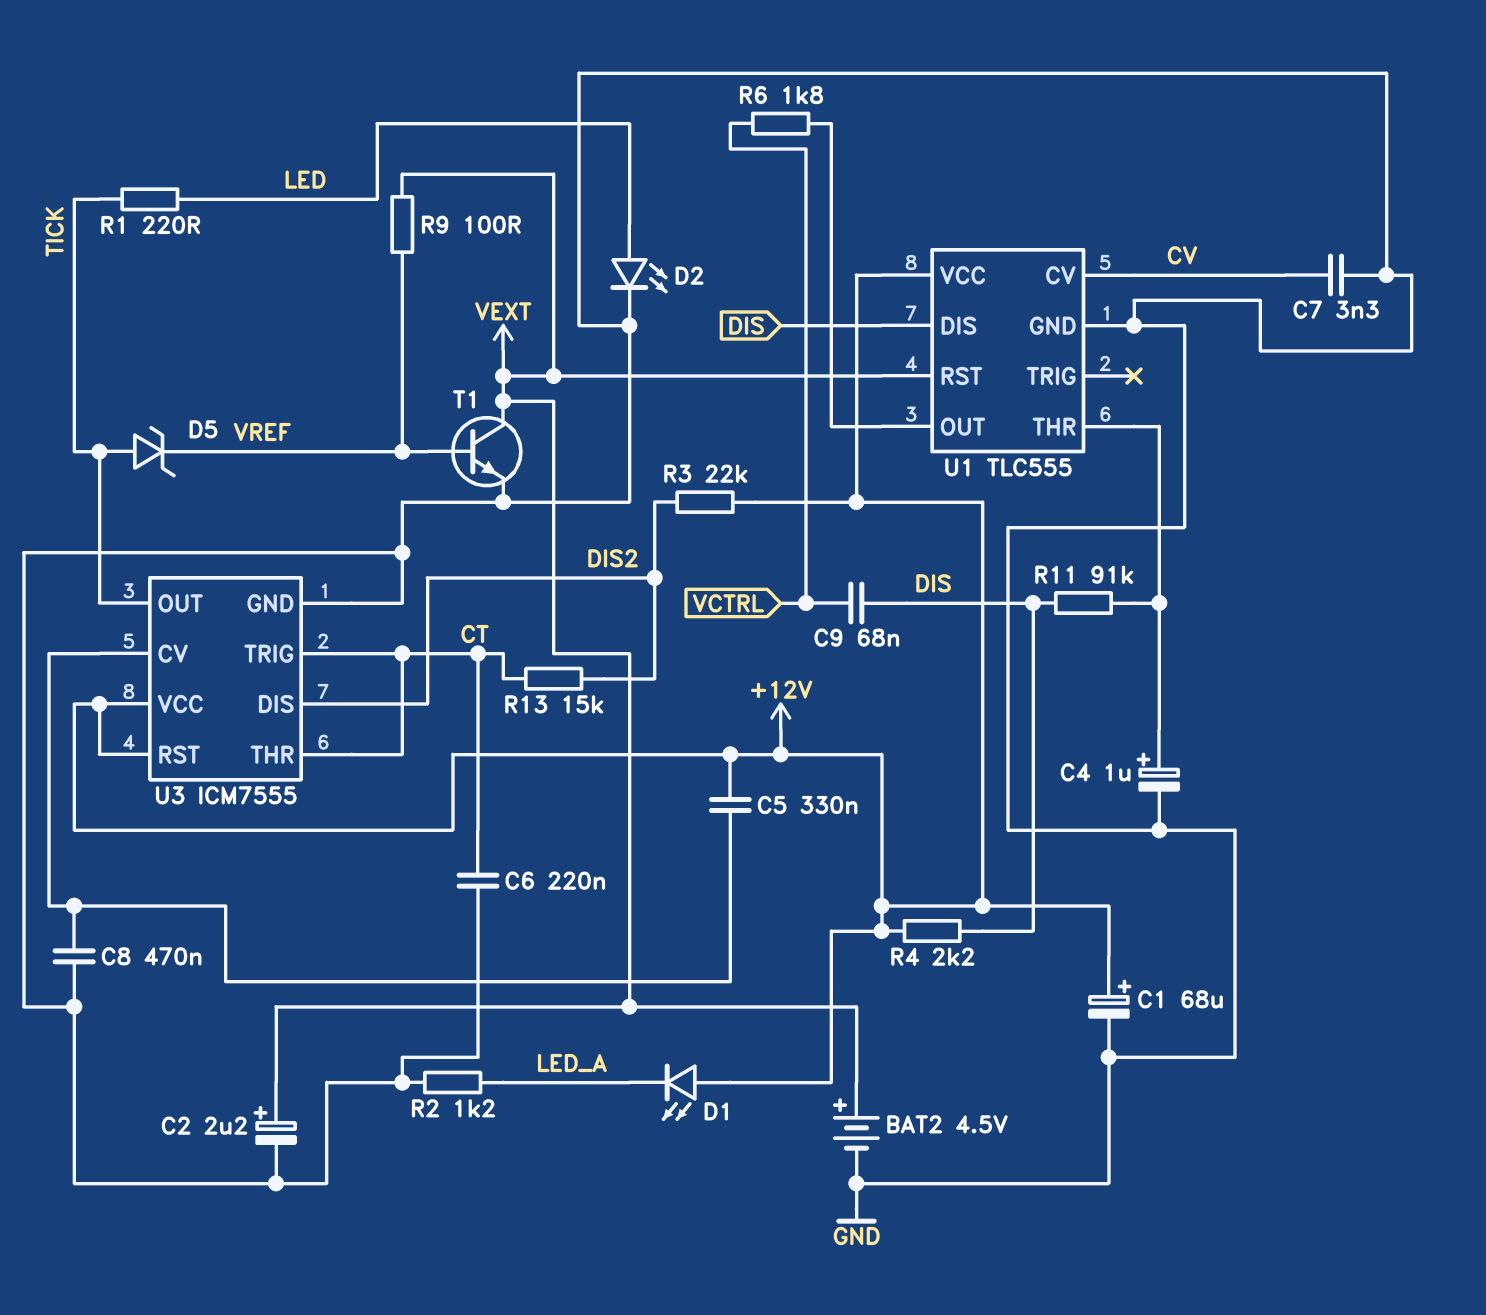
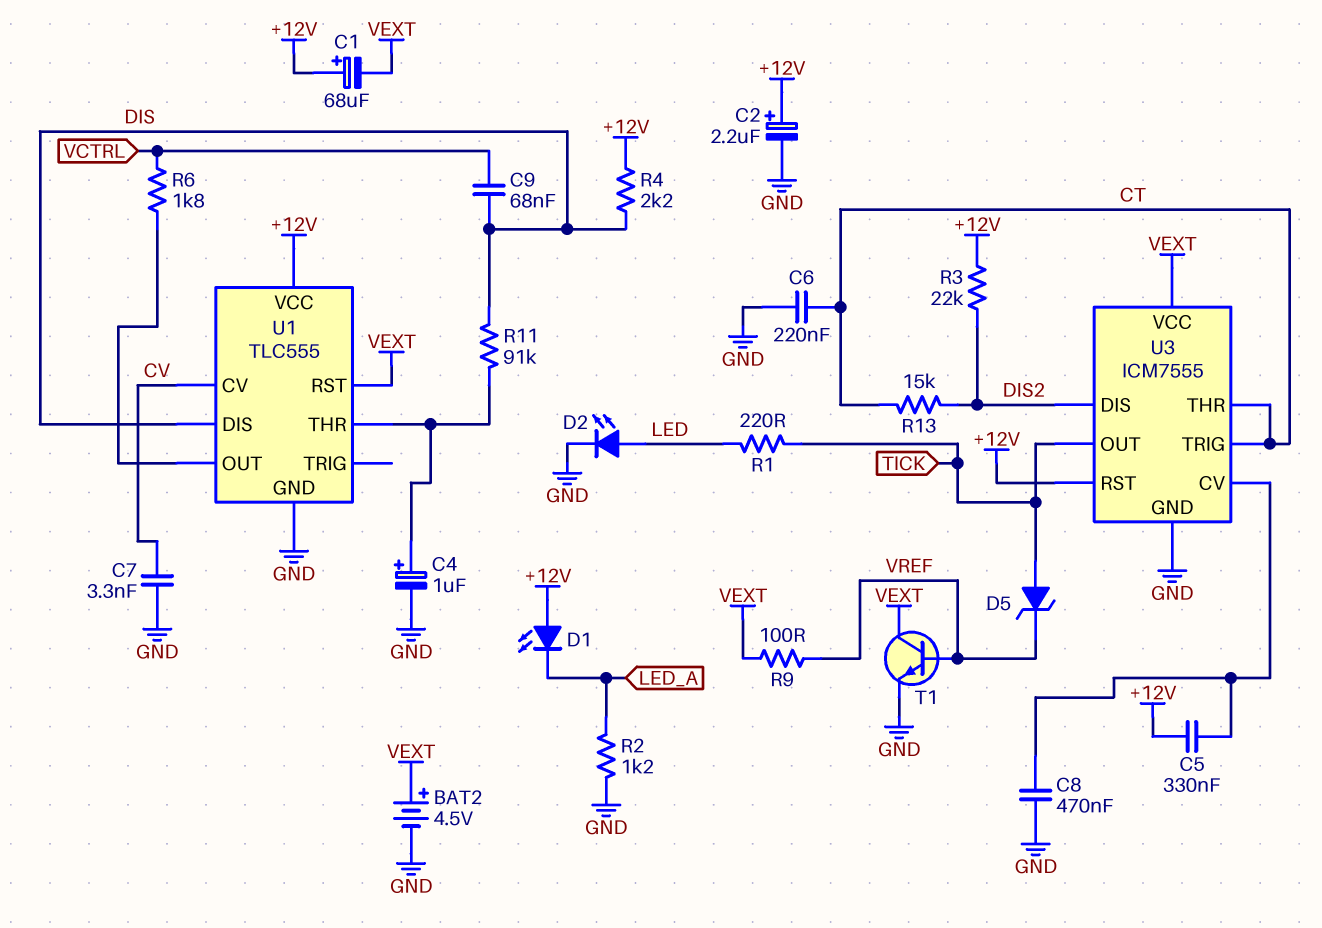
C1: 68uF (plus +12V, minus GND) -> 68uF (plus +12V, minus VEXT)
C2: 2.2uF (plus VEXT, minus GND) -> 2.2uF (plus +12V, minus GND)
U3 pin VCC: +12V -> VEXT

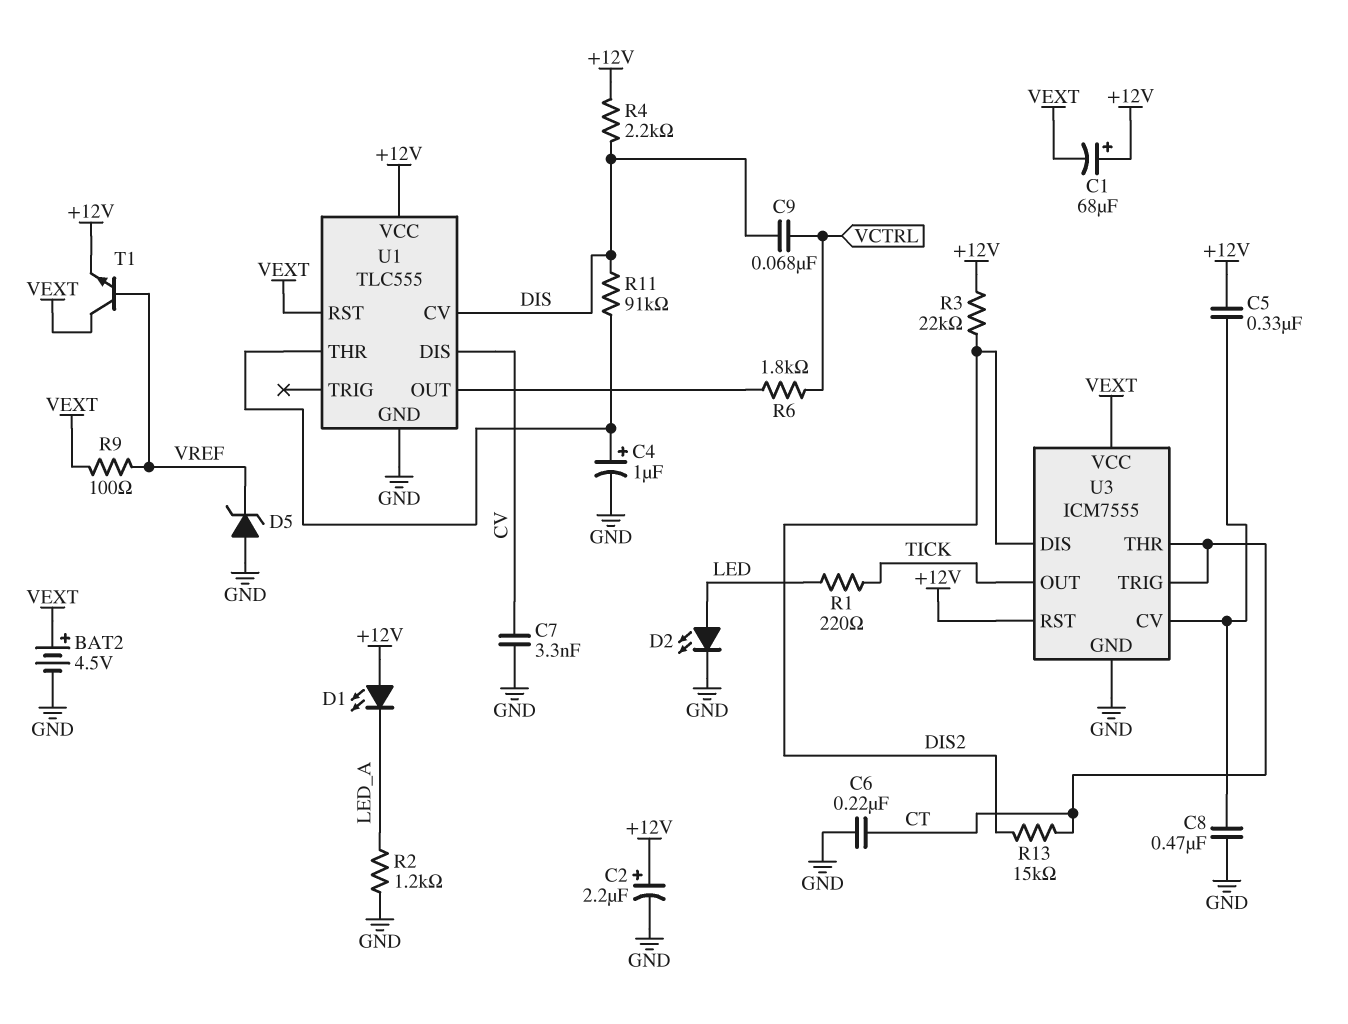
D5: zener (A TICK, K VREF) -> zener (A GND, K VREF)
T1: NPN (B VREF, C VEXT, E GND) -> NPN (B VREF, C VEXT, E +12V)
U1 pin CV: CV -> DIS
U1 pin DIS: DIS -> CV

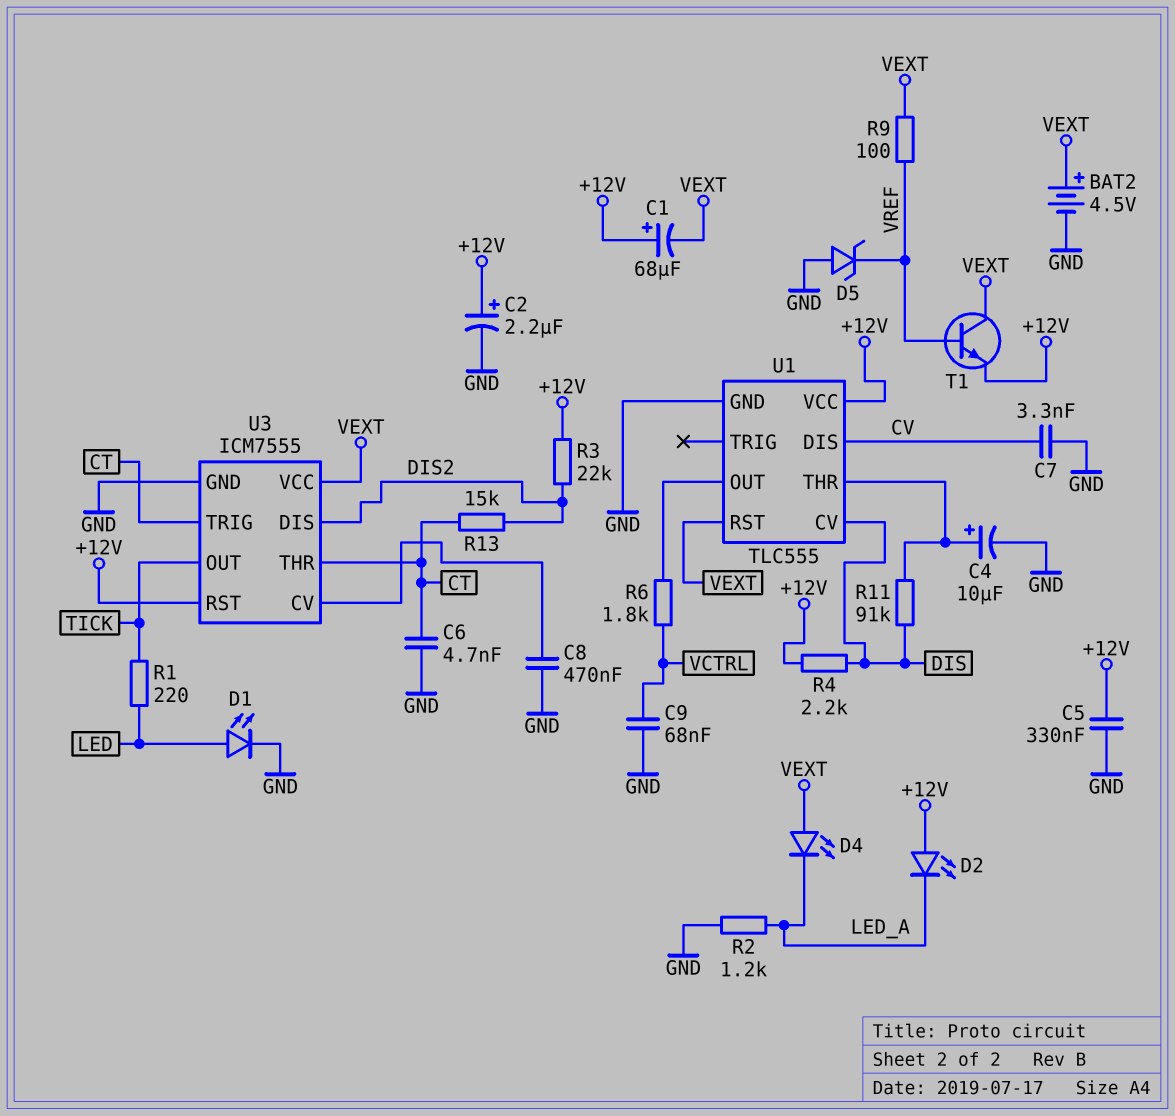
C4: 1uF (plus U1/THR, minus GND) -> 10uF (plus U1/THR, minus GND)
C5: 330nF (+12V, U3/CV) -> 330nF (+12V, GND)
C6: 220nF (CT, GND) -> 4.7nF (CT, GND)
C9: 68nF (DIS, VCTRL) -> 68nF (GND, VCTRL)
D1: LED (A +12V, K LED_A) -> LED (A LED, K GND)
D2: LED (A LED, K GND) -> LED (A +12V, K LED_A)
D4: none -> LED (A VEXT, K LED_A)

